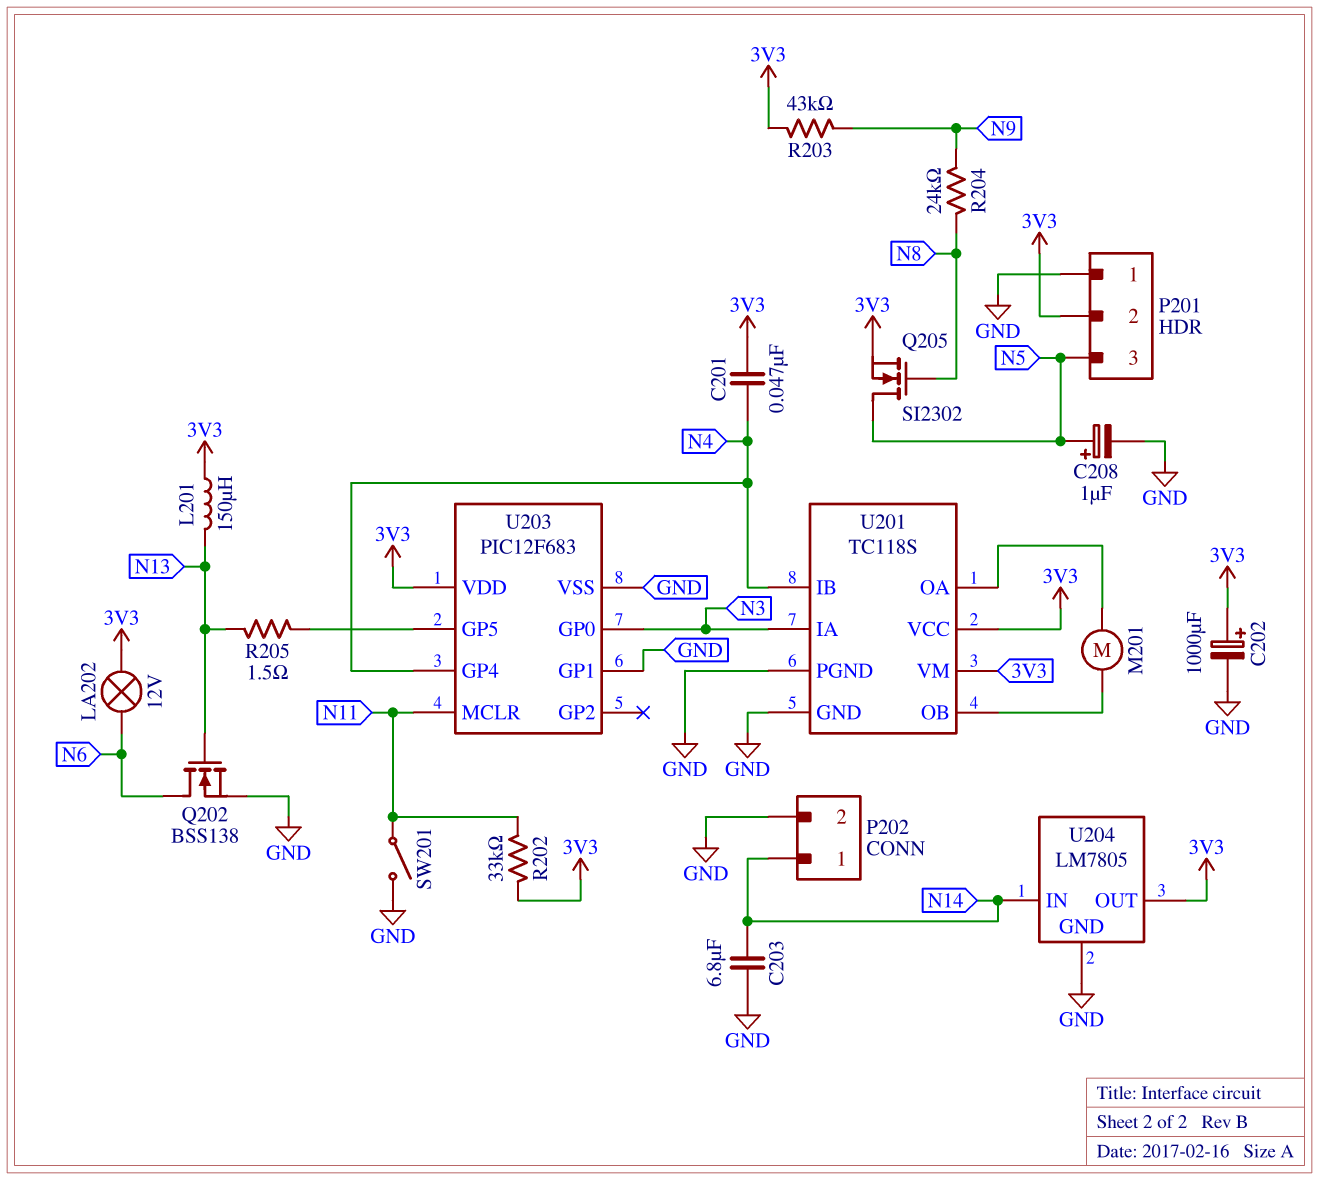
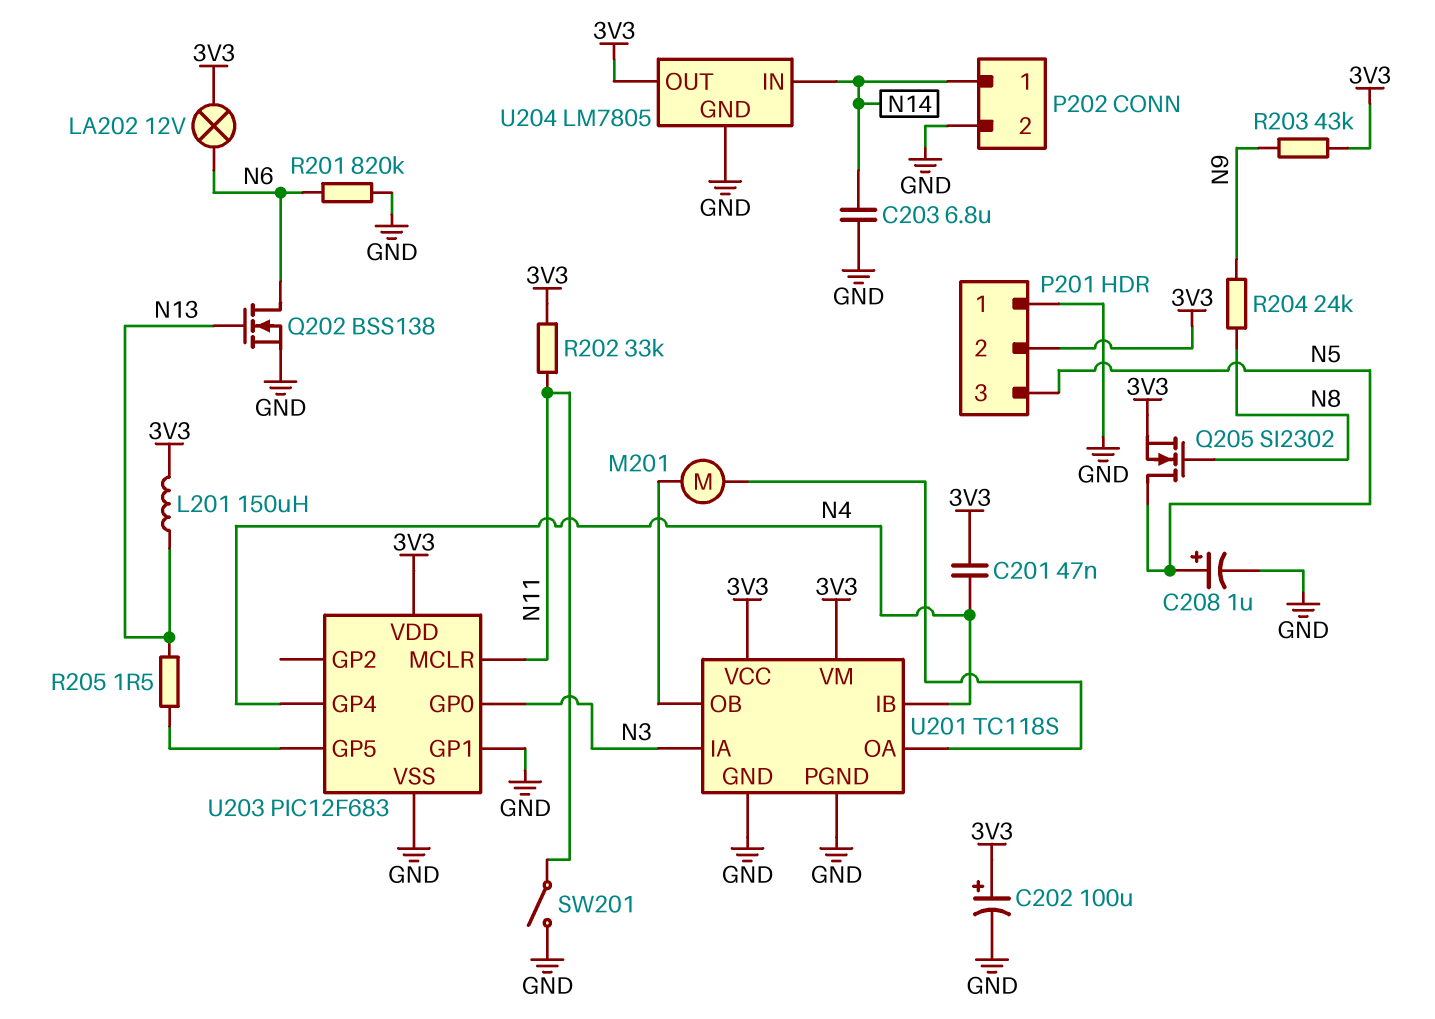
C202: 1000uF (plus 3V3, minus GND) -> 100uF (plus 3V3, minus GND)
R201: none -> 820k (GND, N6)

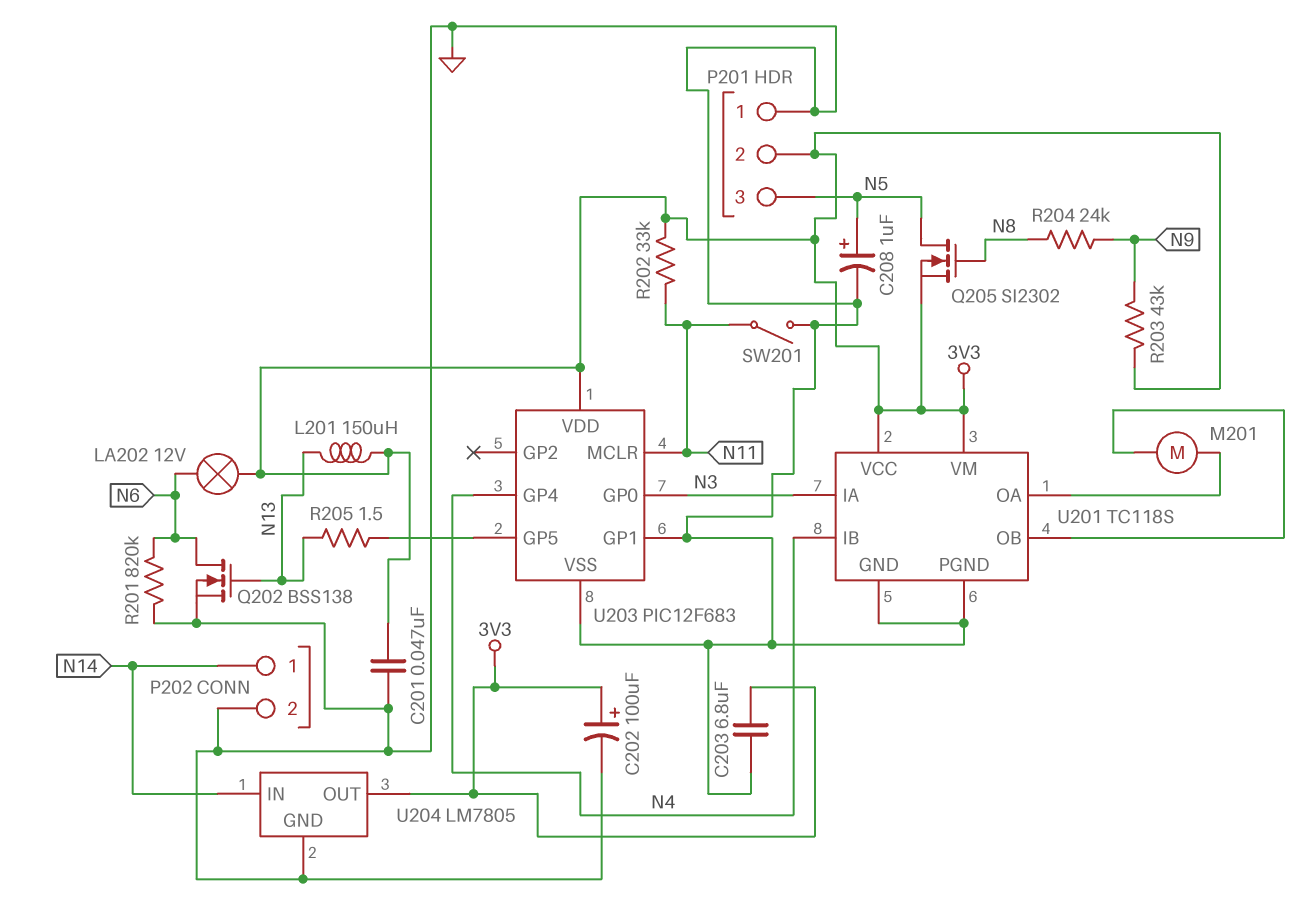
C201: 47nF (3V3, N4) -> 47nF (3V3, GND)
C203: 6.8uF (GND, N14) -> 6.8uF (3V3, GND)

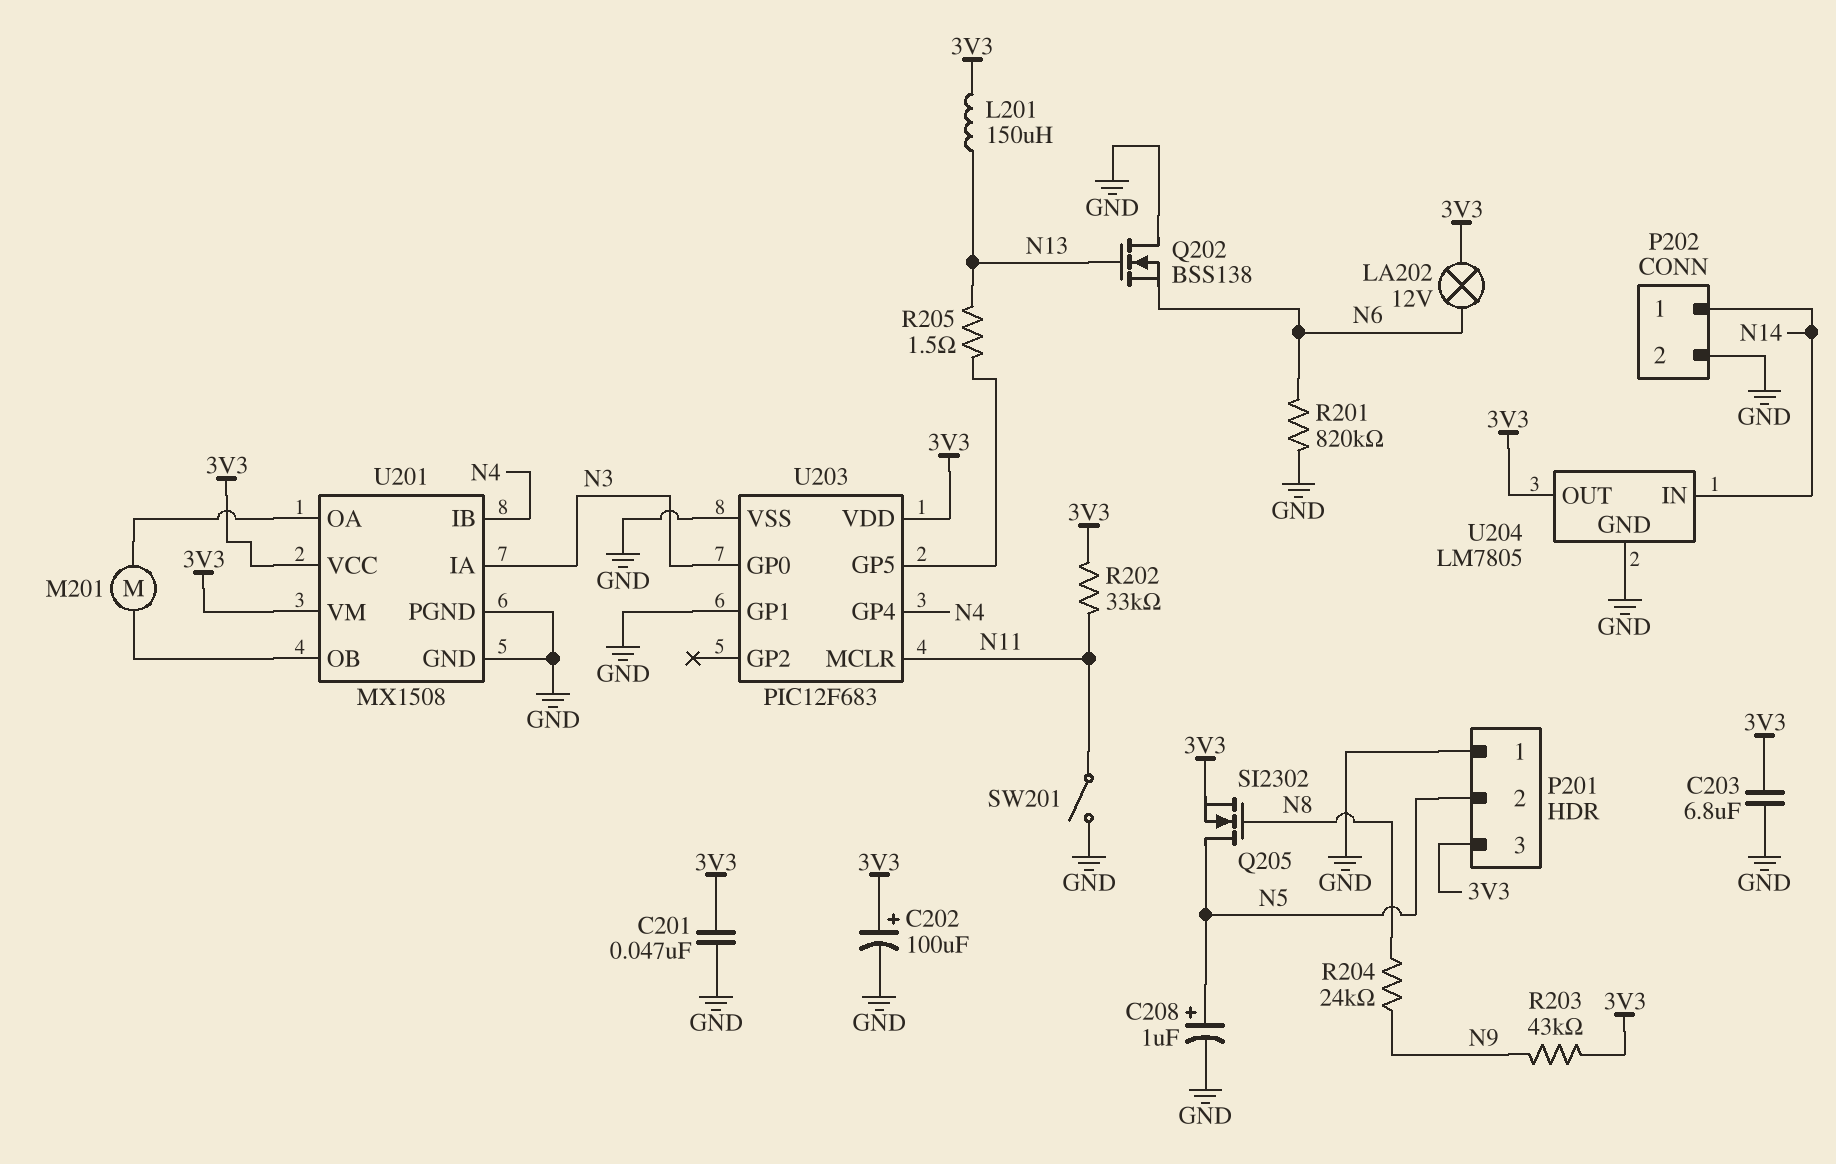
P201 pin 2: 3V3 -> N5
P201 pin 3: N5 -> 3V3
Q202: NMOS BSS138 (G N13, D N6, S GND) -> NMOS BSS138 (G N13, D GND, S N6)
U201: TC118S -> MX1508

